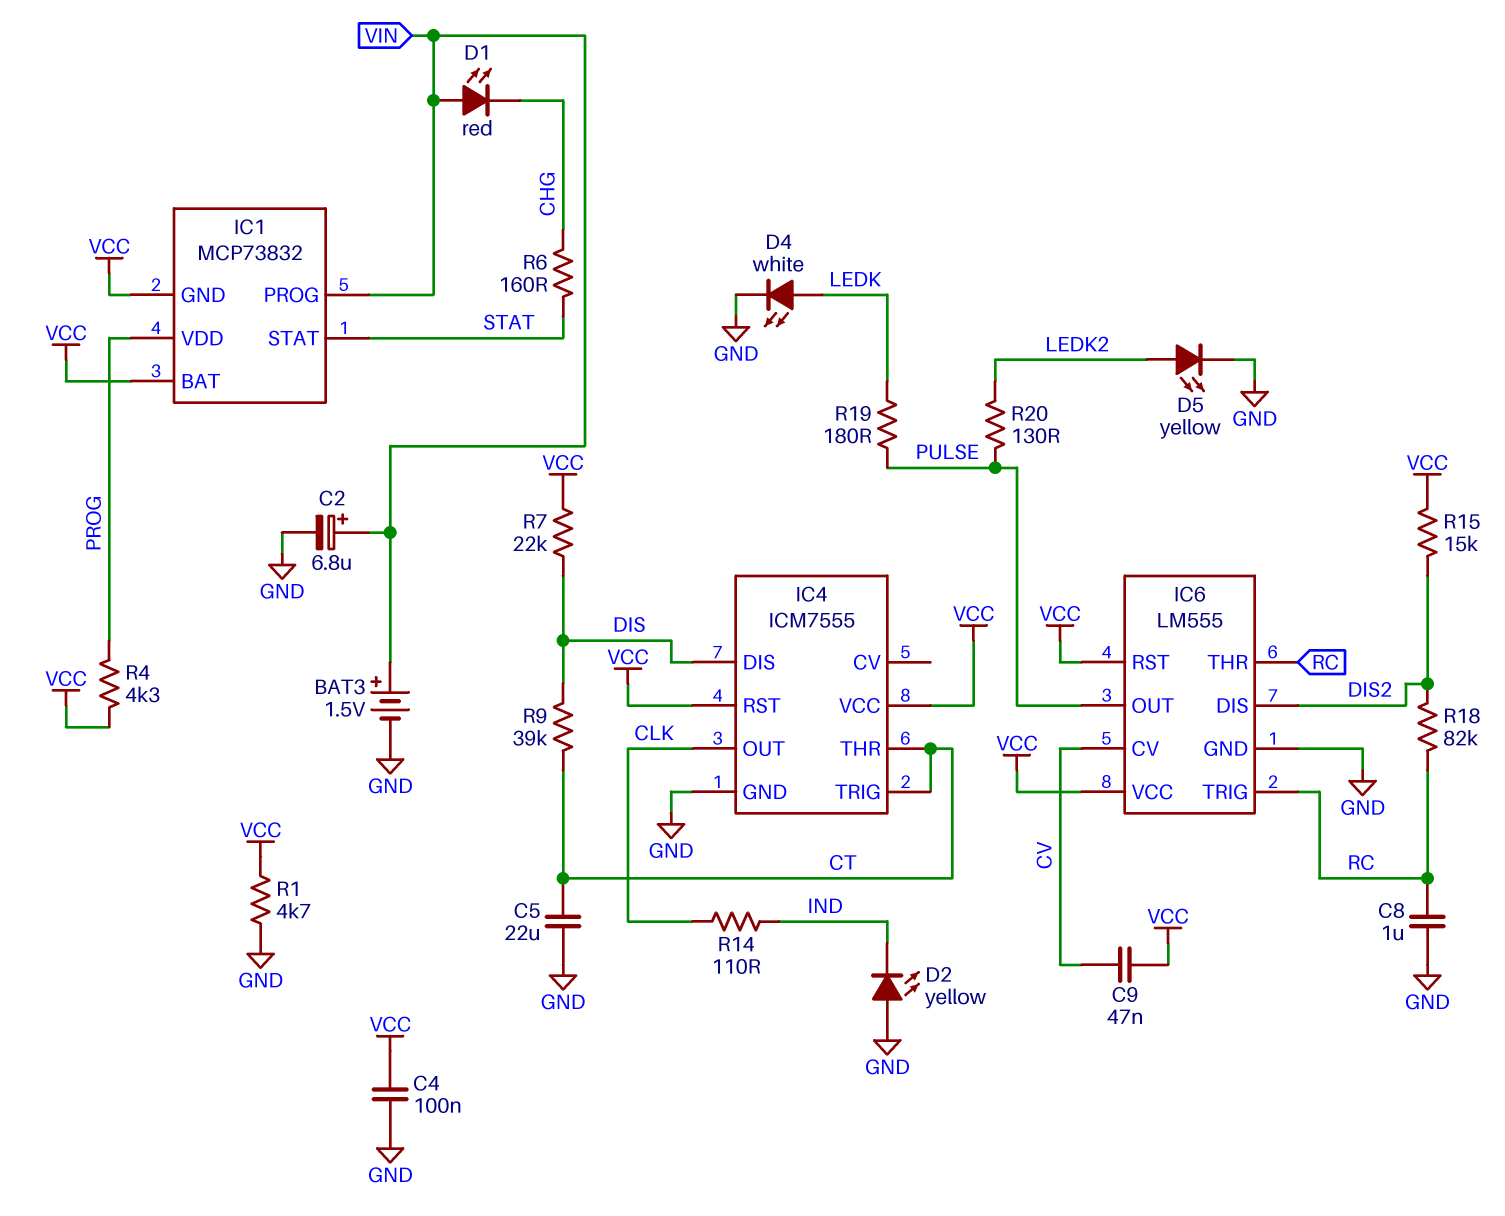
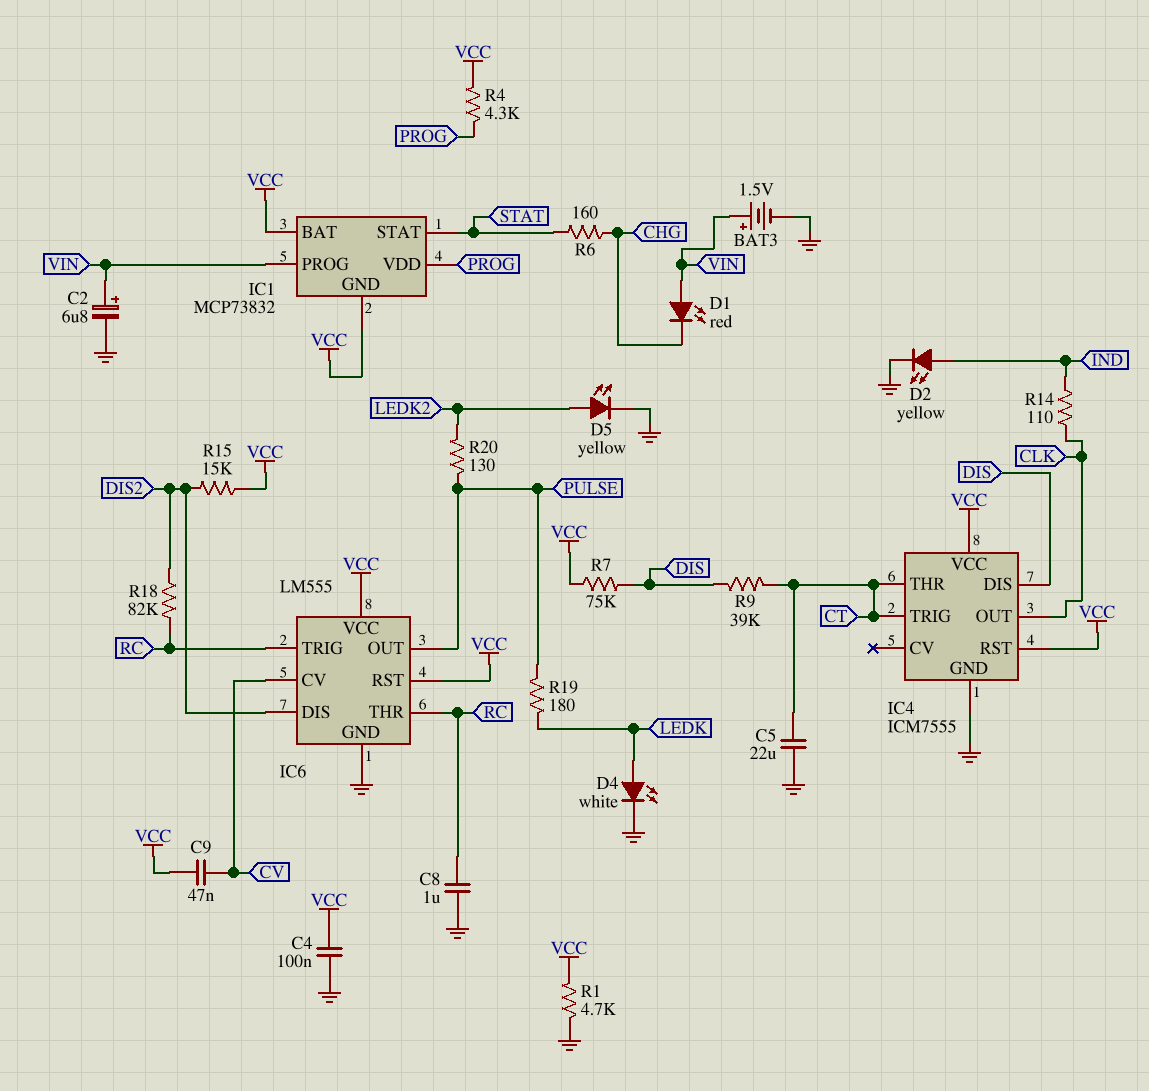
D2: LED yellow (A GND, K IND) -> LED yellow (A IND, K GND)
R7: 22k (DIS, VCC) -> 75k (DIS, VCC)

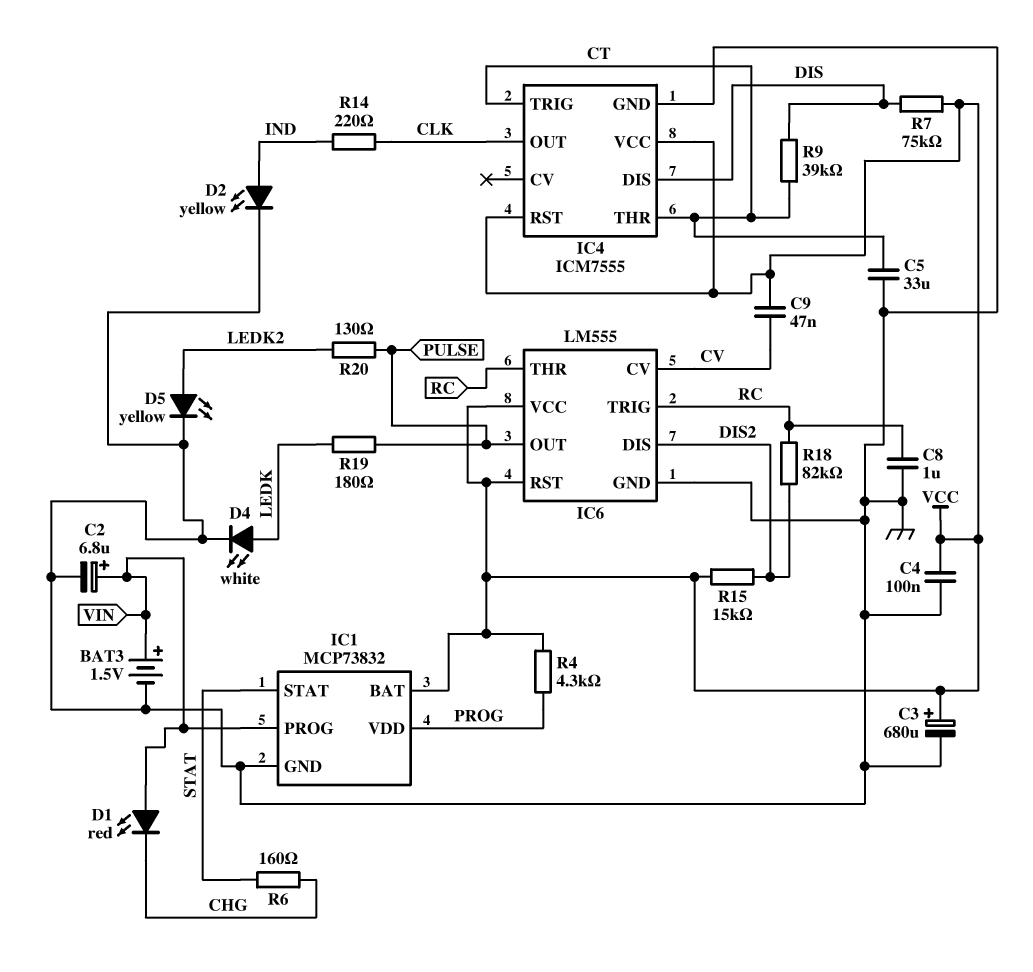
C3: none -> 680uF (plus VCC, minus GND)
C5: 22uF (CT, GND) -> 33uF (CT, GND)
IC1 pin GND: VCC -> GND
R1: 4.7k (GND, VCC) -> none
R14: 110 (CLK, IND) -> 220 (CLK, IND)

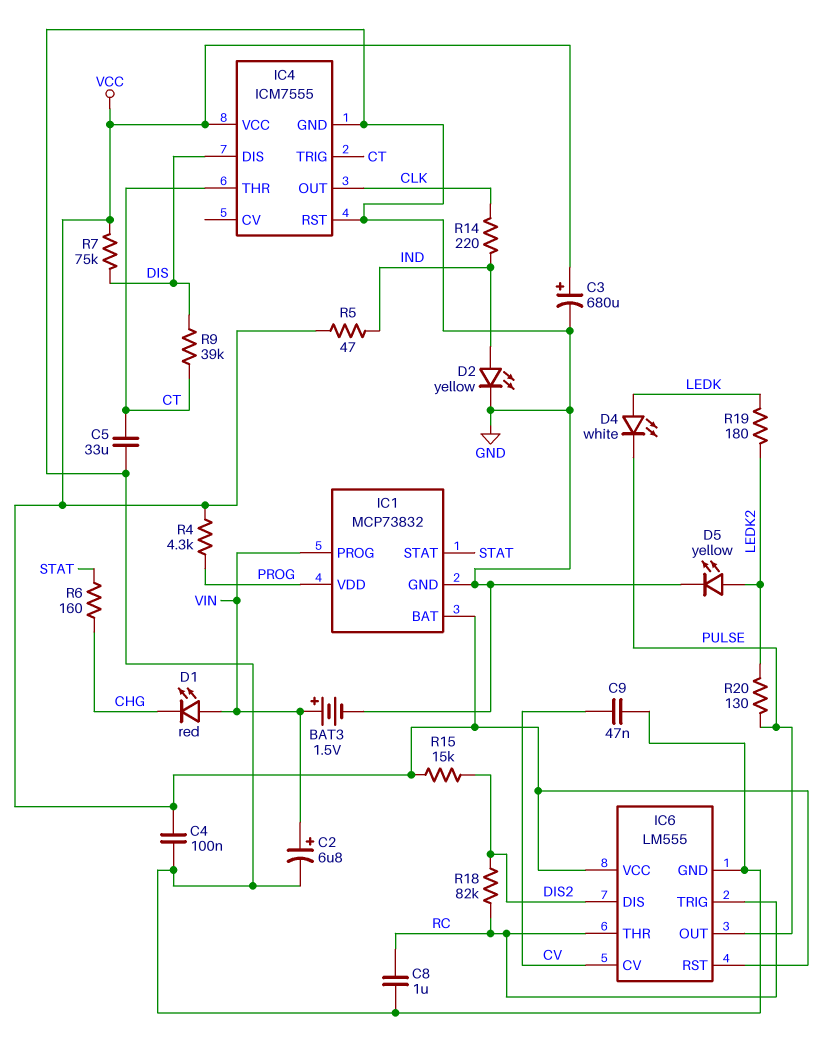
C9: 47nF (CV, VCC) -> 47nF (CV, GND)
D4: LED white (A LEDK, K GND) -> LED white (A LEDK, K PULSE)
IC4 pin RST: VCC -> GND
R5: none -> 47 (IND, VCC)
R19: 180 (LEDK, PULSE) -> 180 (LEDK, LEDK2)

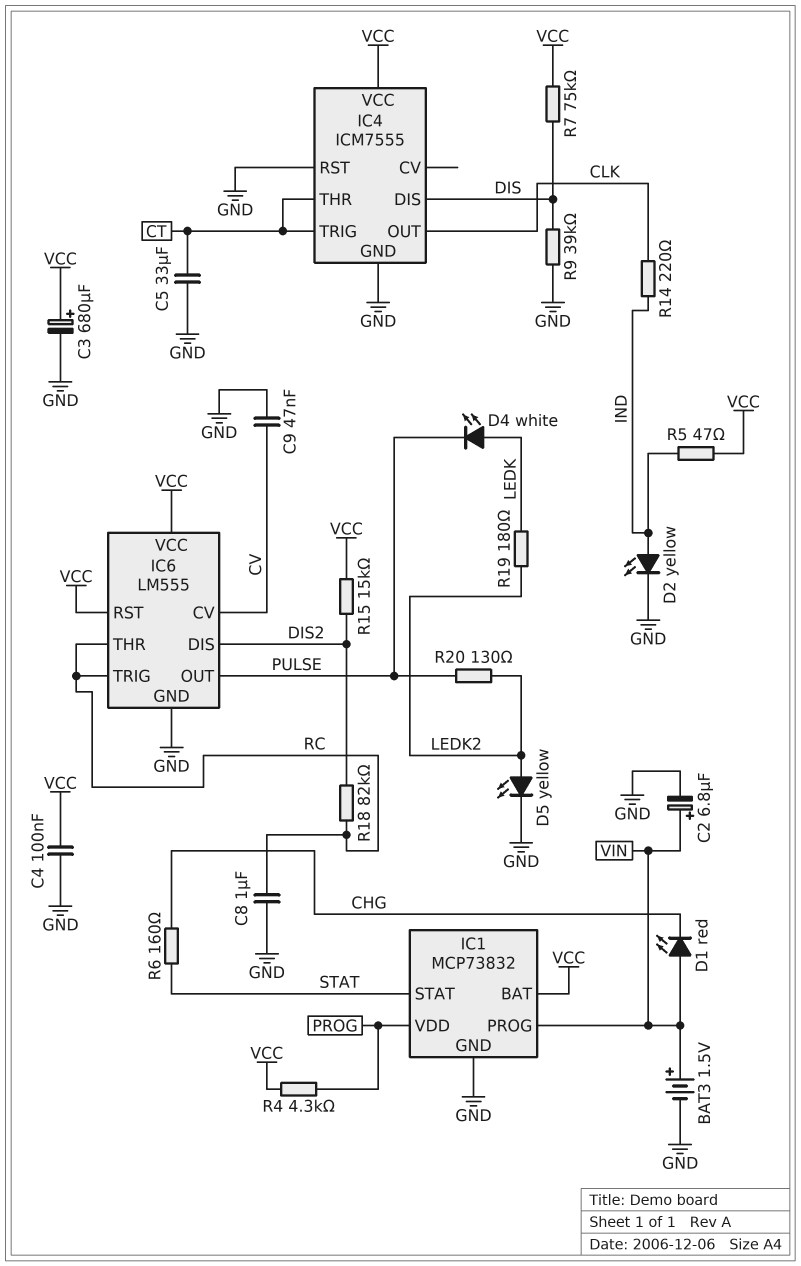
R9: 39k (CT, DIS) -> 39k (DIS, GND)

